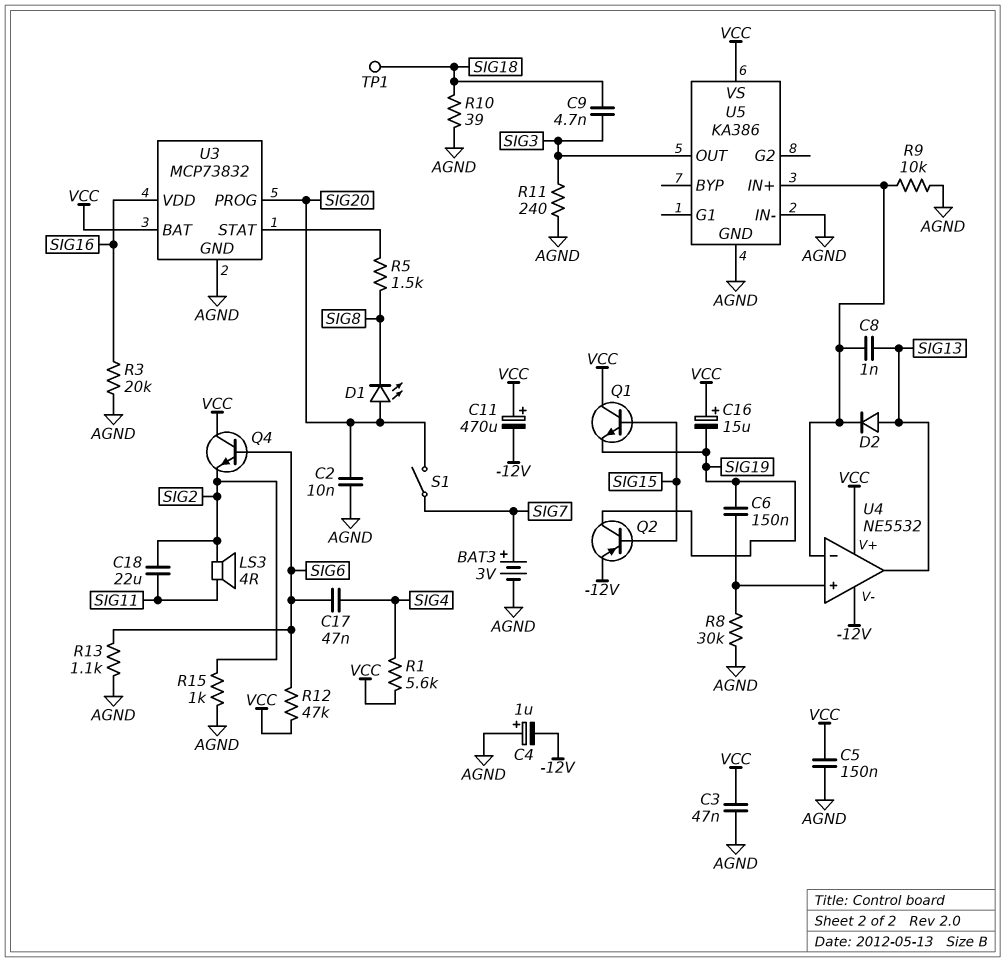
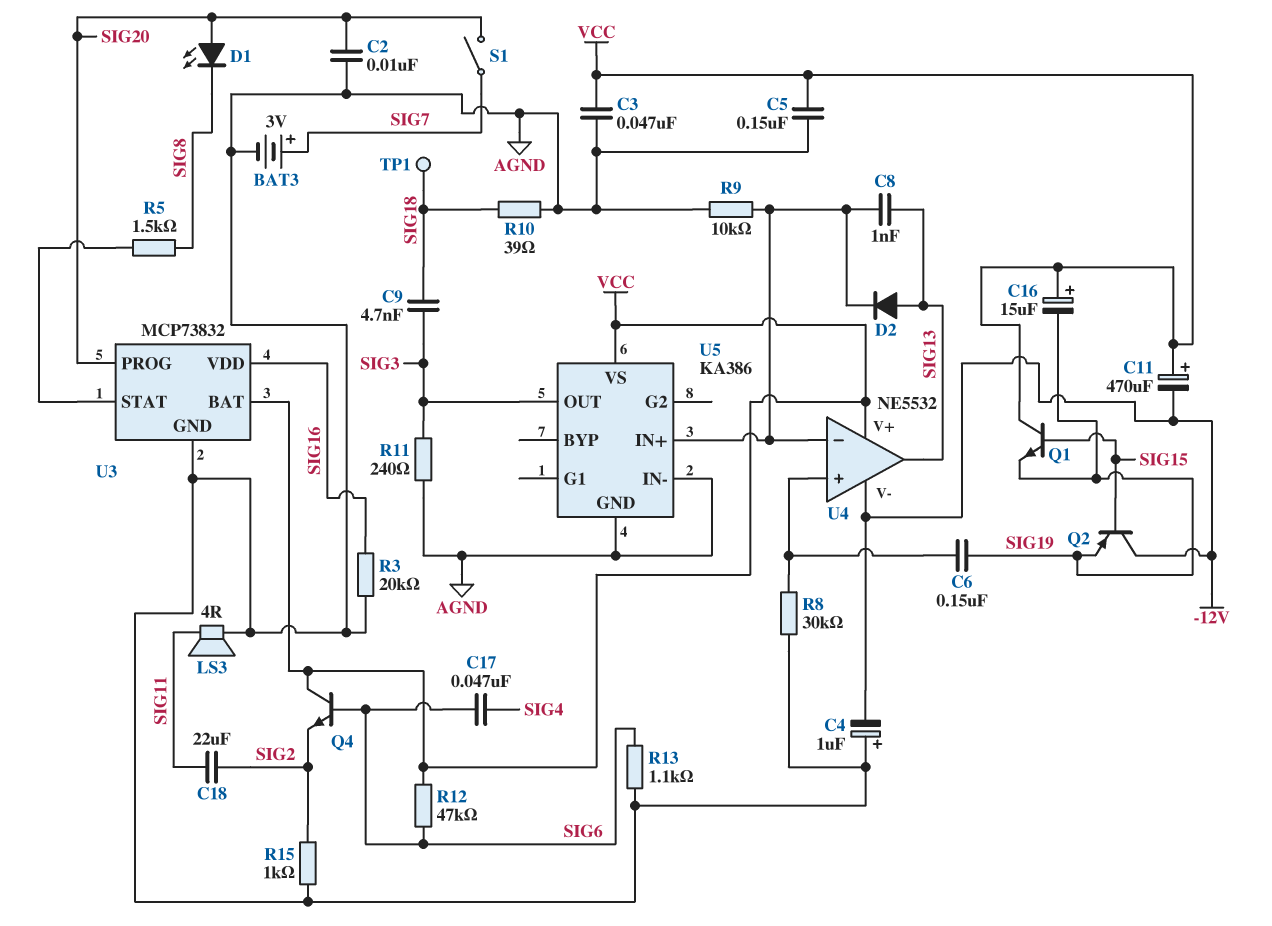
LS3: speaker 4R (SIG2, SIG11) -> speaker 4R (AGND, SIG11)
Q2: PNP (B SIG15, C SIG19, E -12V) -> PNP (B SIG15, C -12V, E SIG19)
R1: 5.6k (SIG4, VCC) -> none

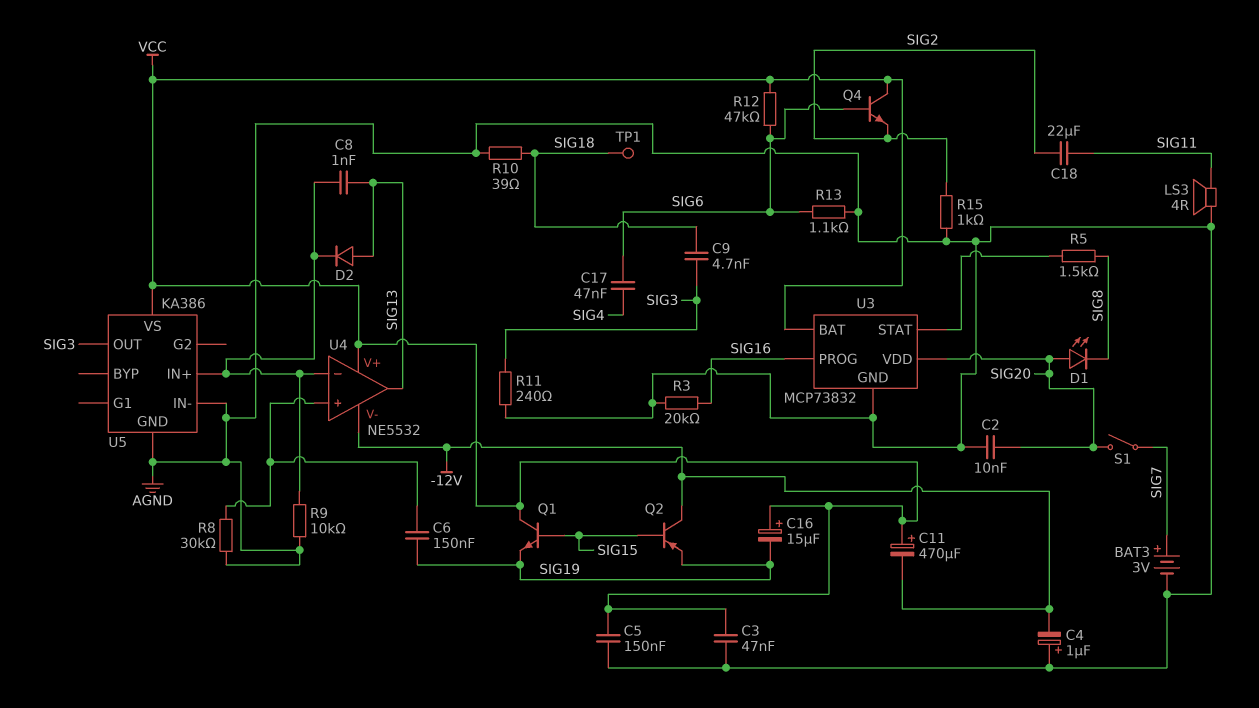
U3 pin PROG: SIG20 -> SIG16
U3 pin VDD: SIG16 -> SIG20

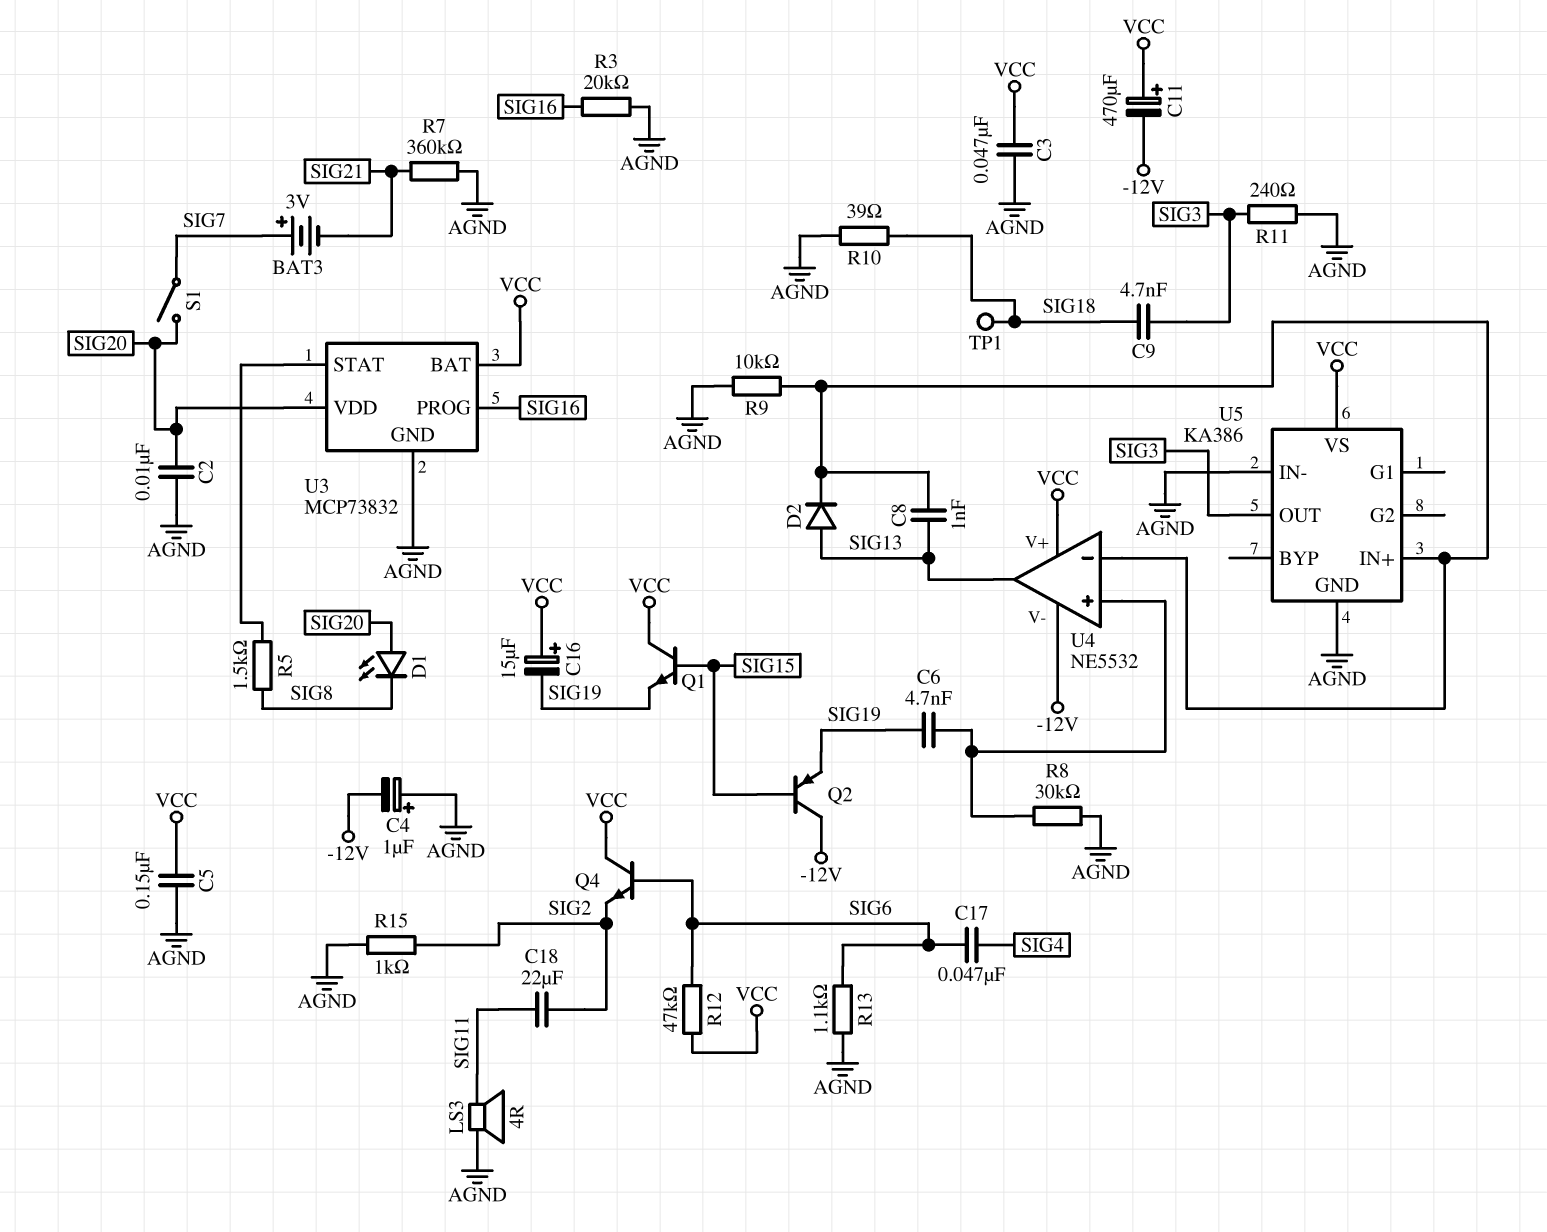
BAT3: 3V (plus SIG7, minus AGND) -> 3V (plus SIG7, minus SIG21)
C6: 150nF (SIG19, U4/in+) -> 4.7nF (SIG19, U4/in+)
R7: none -> 360k (AGND, SIG21)

